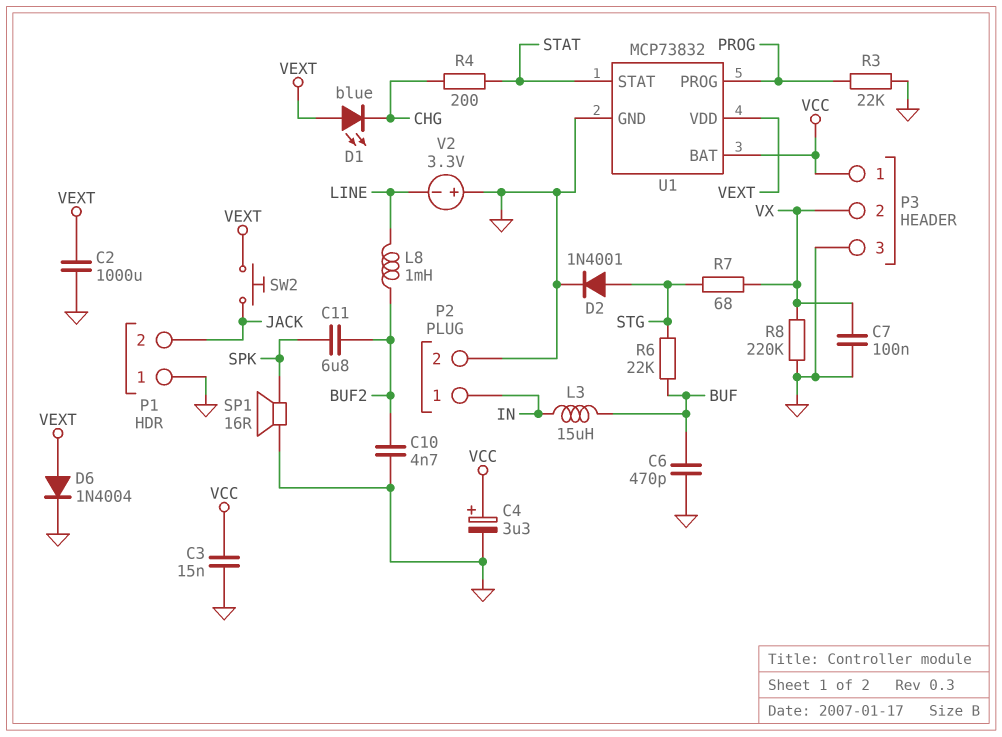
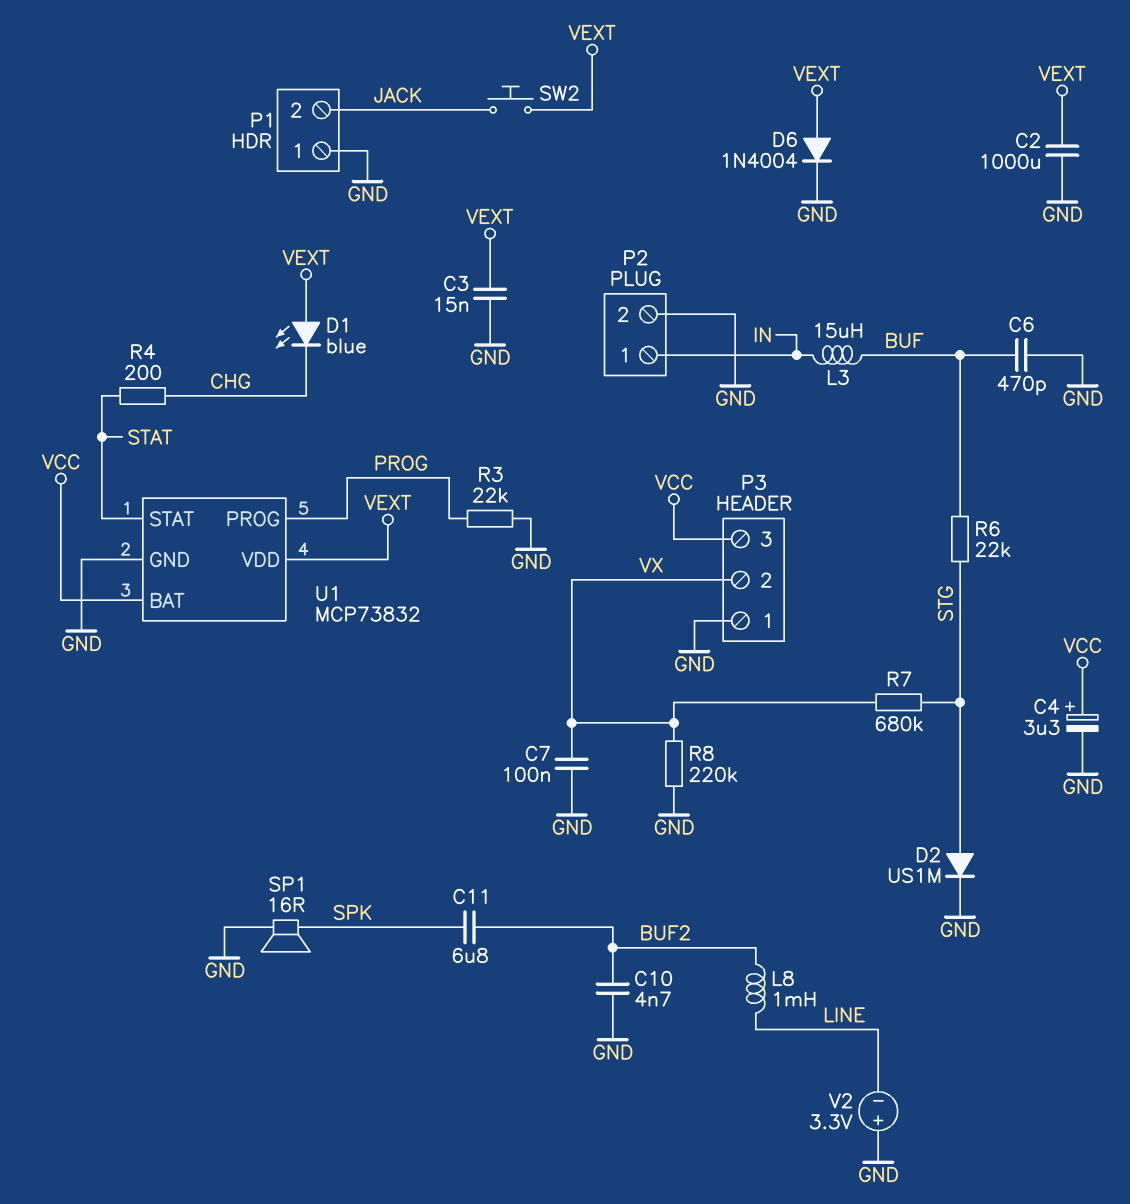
C3: 15nF (GND, VCC) -> 15nF (GND, VEXT)
D2: diode 1N4001 (A STG, K GND) -> diode US1M (A STG, K GND)
P3 pin 1: VCC -> GND
P3 pin 3: GND -> VCC
R7: 68 (STG, VX) -> 680k (STG, VX)

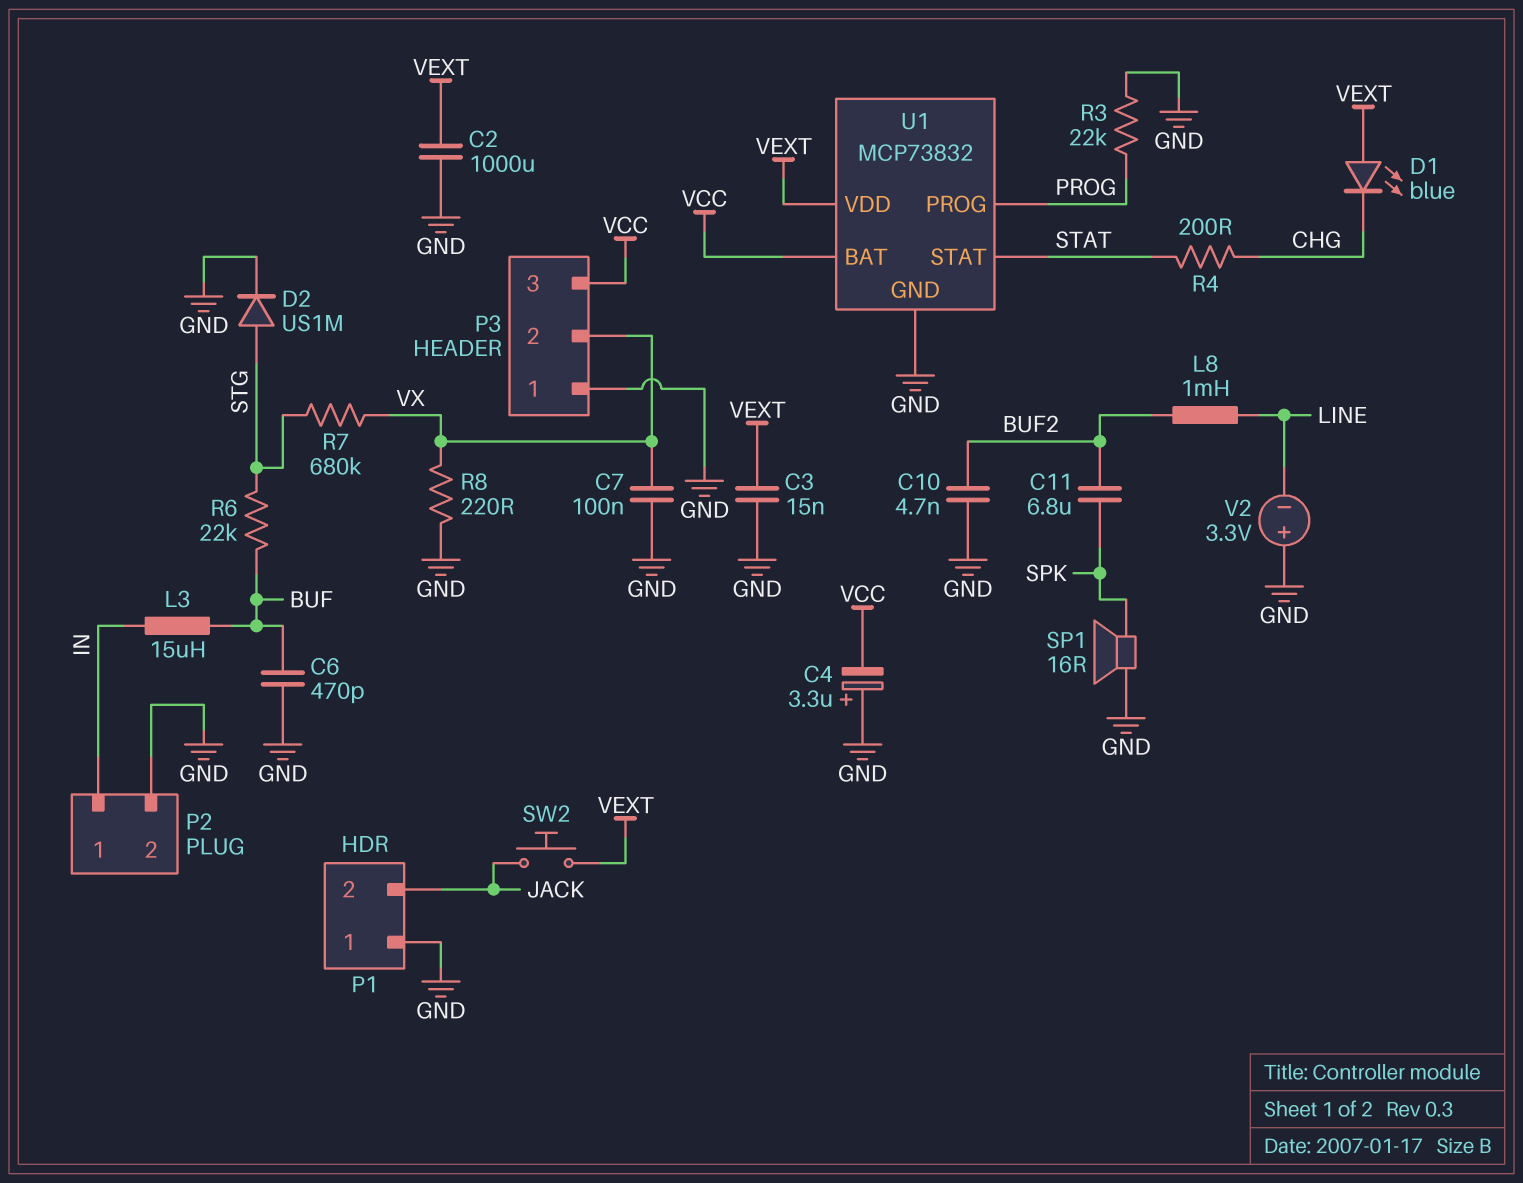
C4: 3.3uF (plus VCC, minus GND) -> 3.3uF (plus GND, minus VCC)
D6: diode 1N4004 (A VEXT, K GND) -> none
R8: 220k (GND, VX) -> 220 (GND, VX)

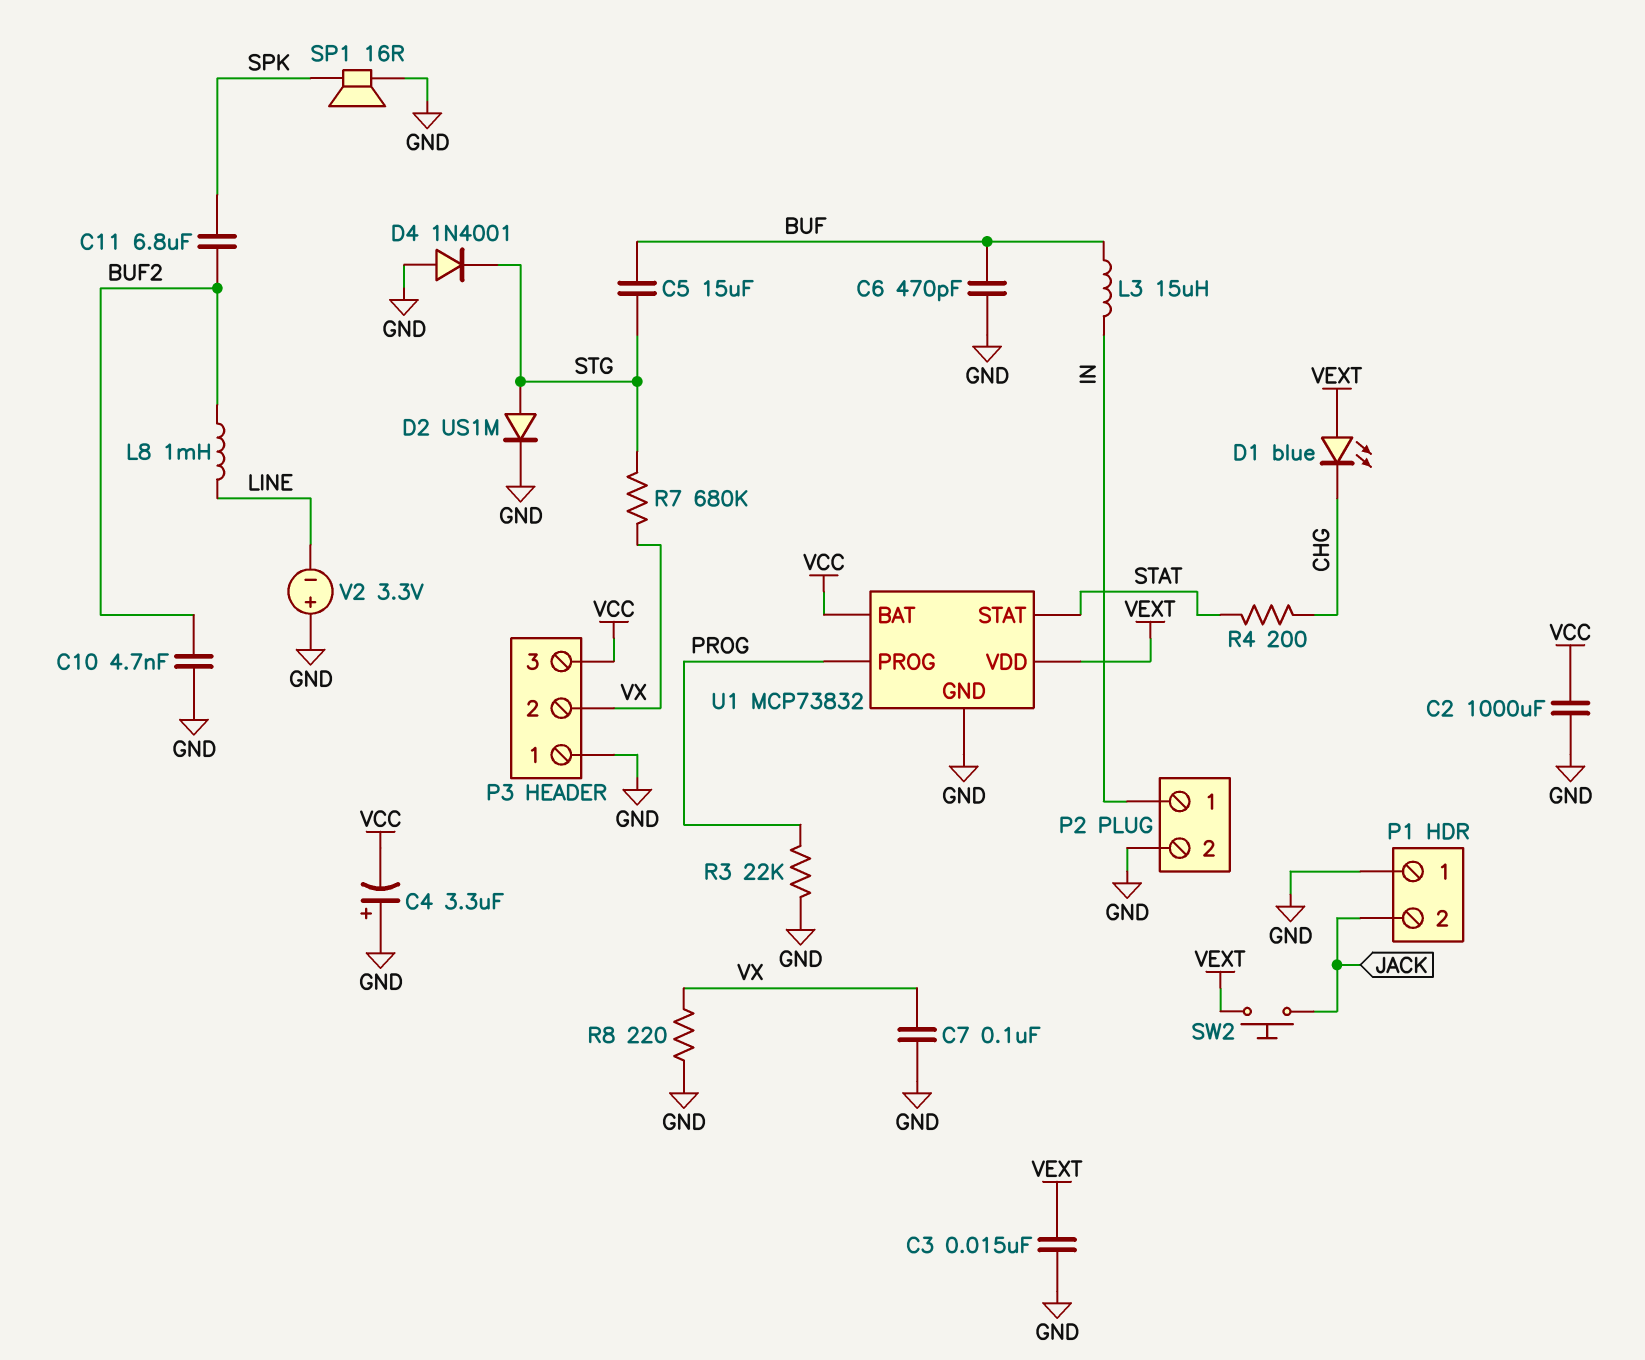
C2: 1000uF (GND, VEXT) -> 1000uF (GND, VCC)
C5: none -> 15uF (BUF, STG)
D4: none -> diode 1N4001 (A GND, K STG)
R6: 22k (BUF, STG) -> none

